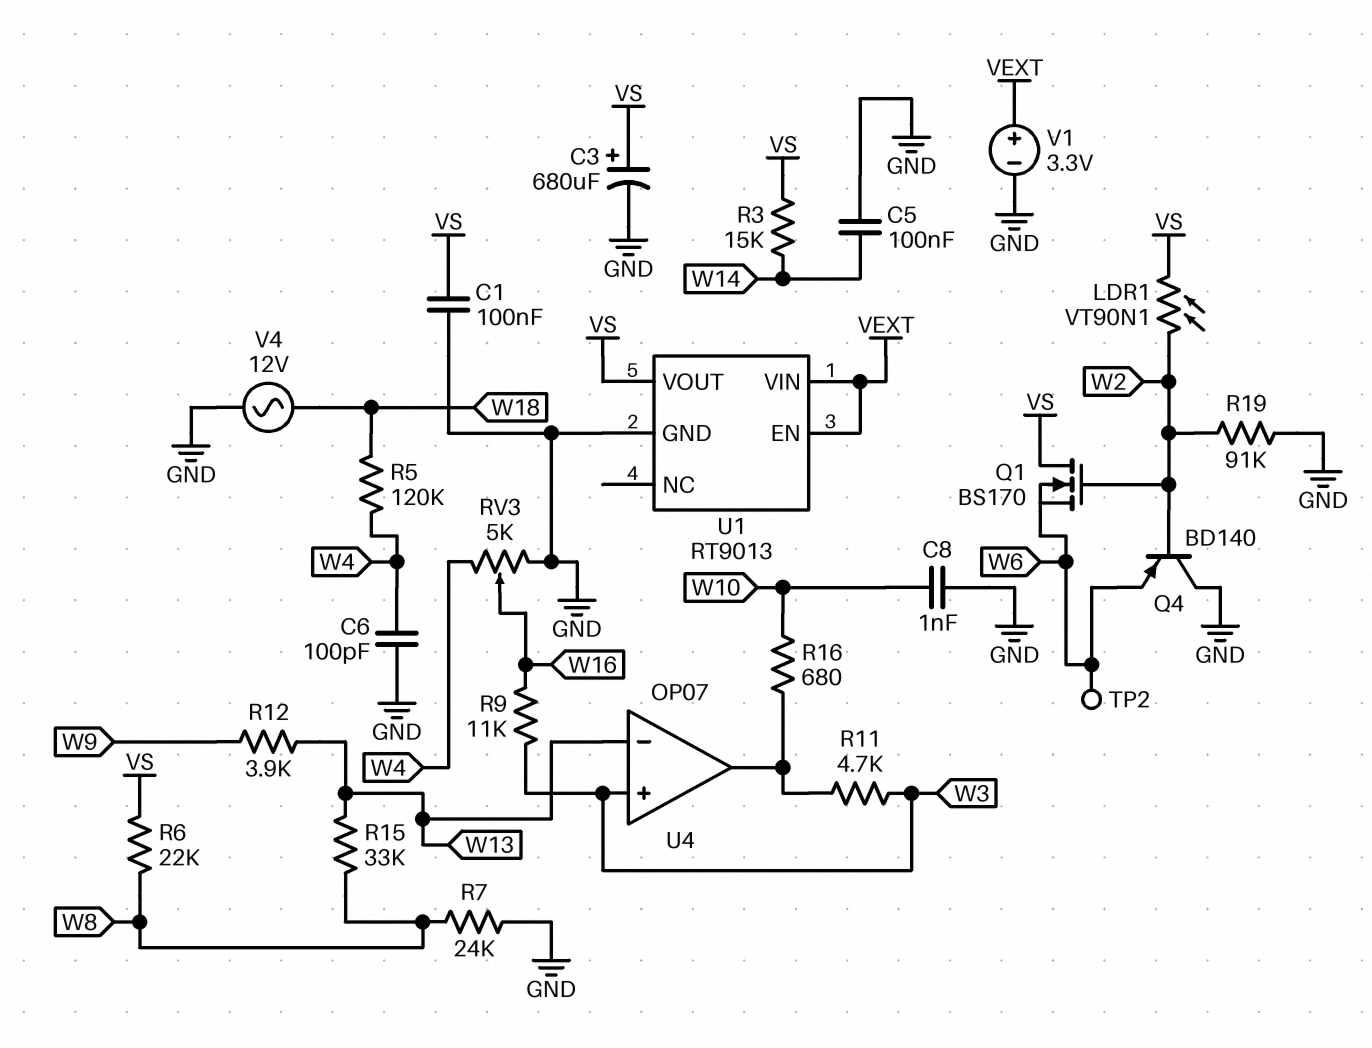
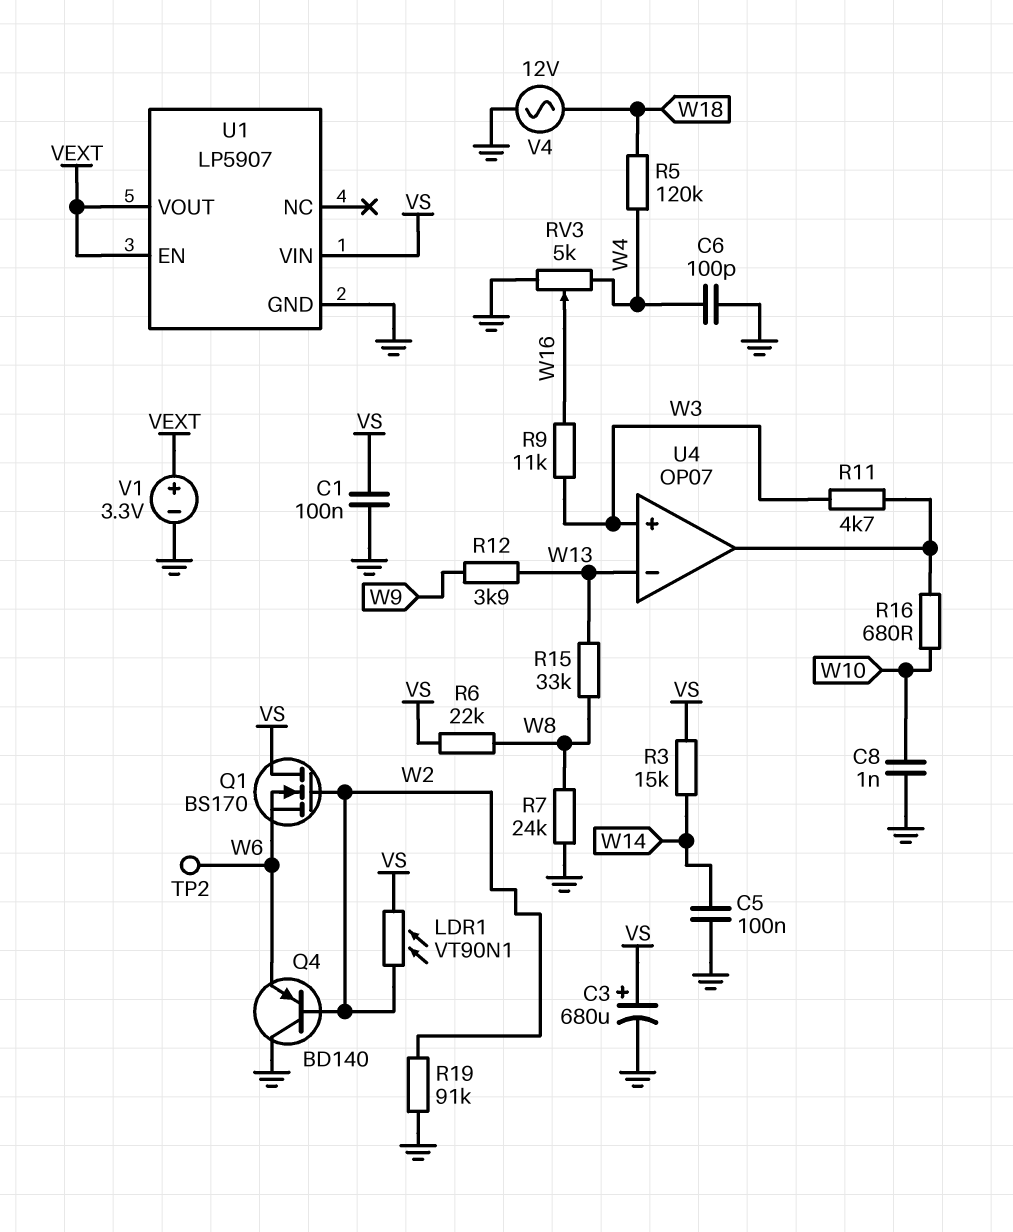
U1: RT9013 -> LP5907
U1 pin VIN: VEXT -> VS
U1 pin VOUT: VS -> VEXT

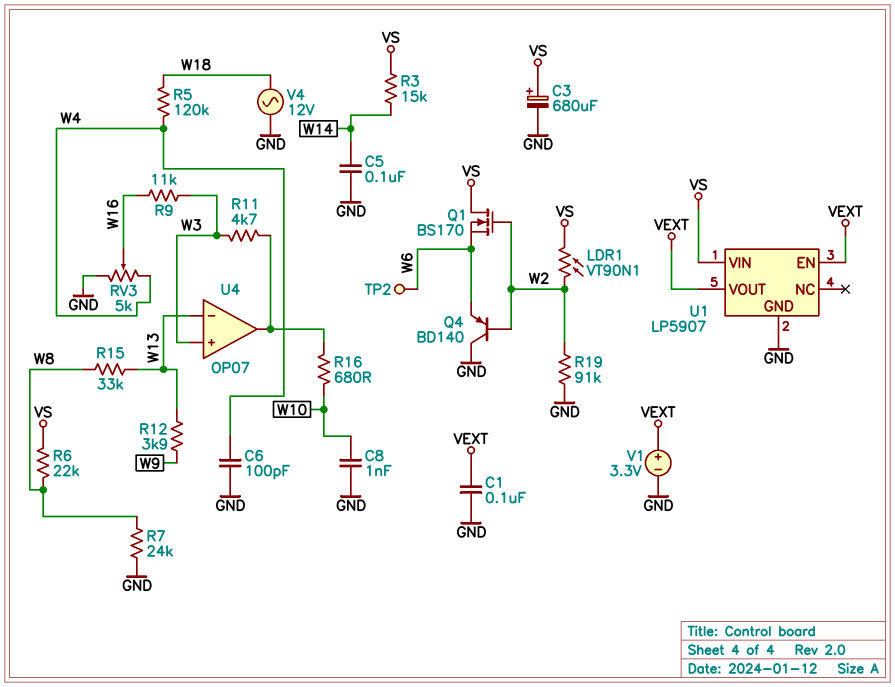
C1: 100nF (GND, VS) -> 100nF (GND, VEXT)

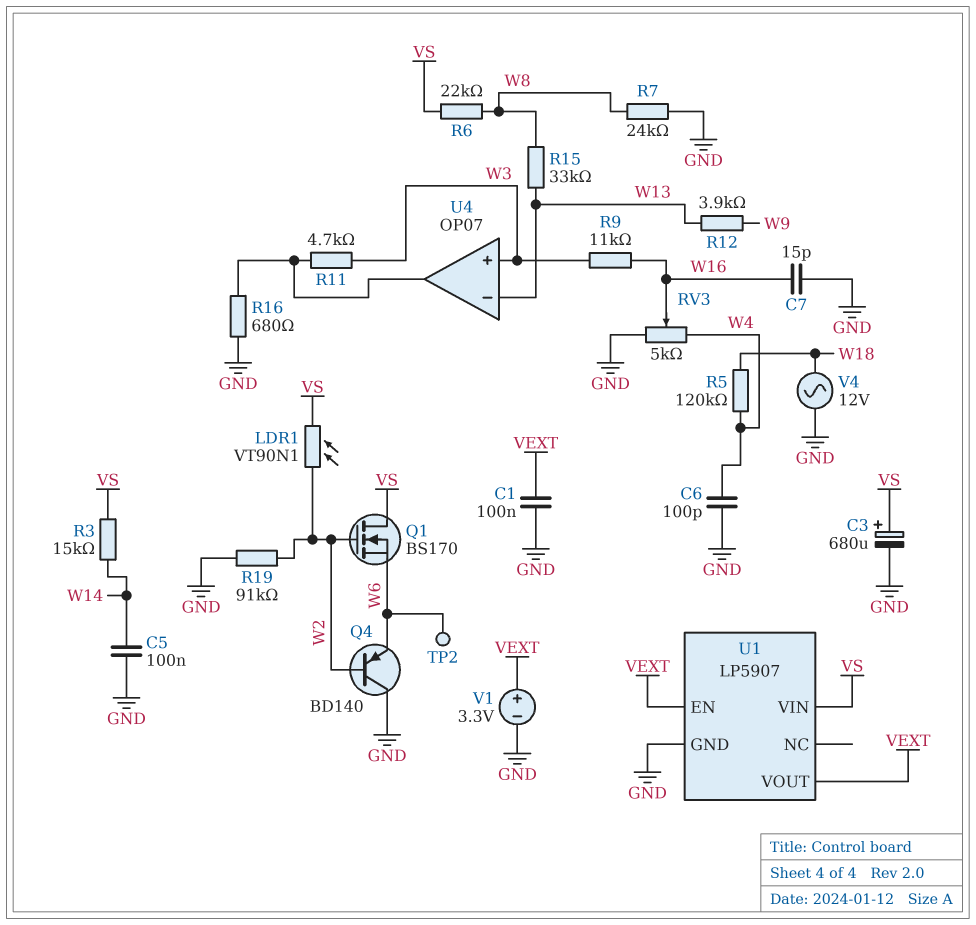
C7: none -> 15pF (GND, W16)
C8: 1nF (GND, W10) -> none
R16: 680 (U4/out, W10) -> 680 (GND, U4/out)

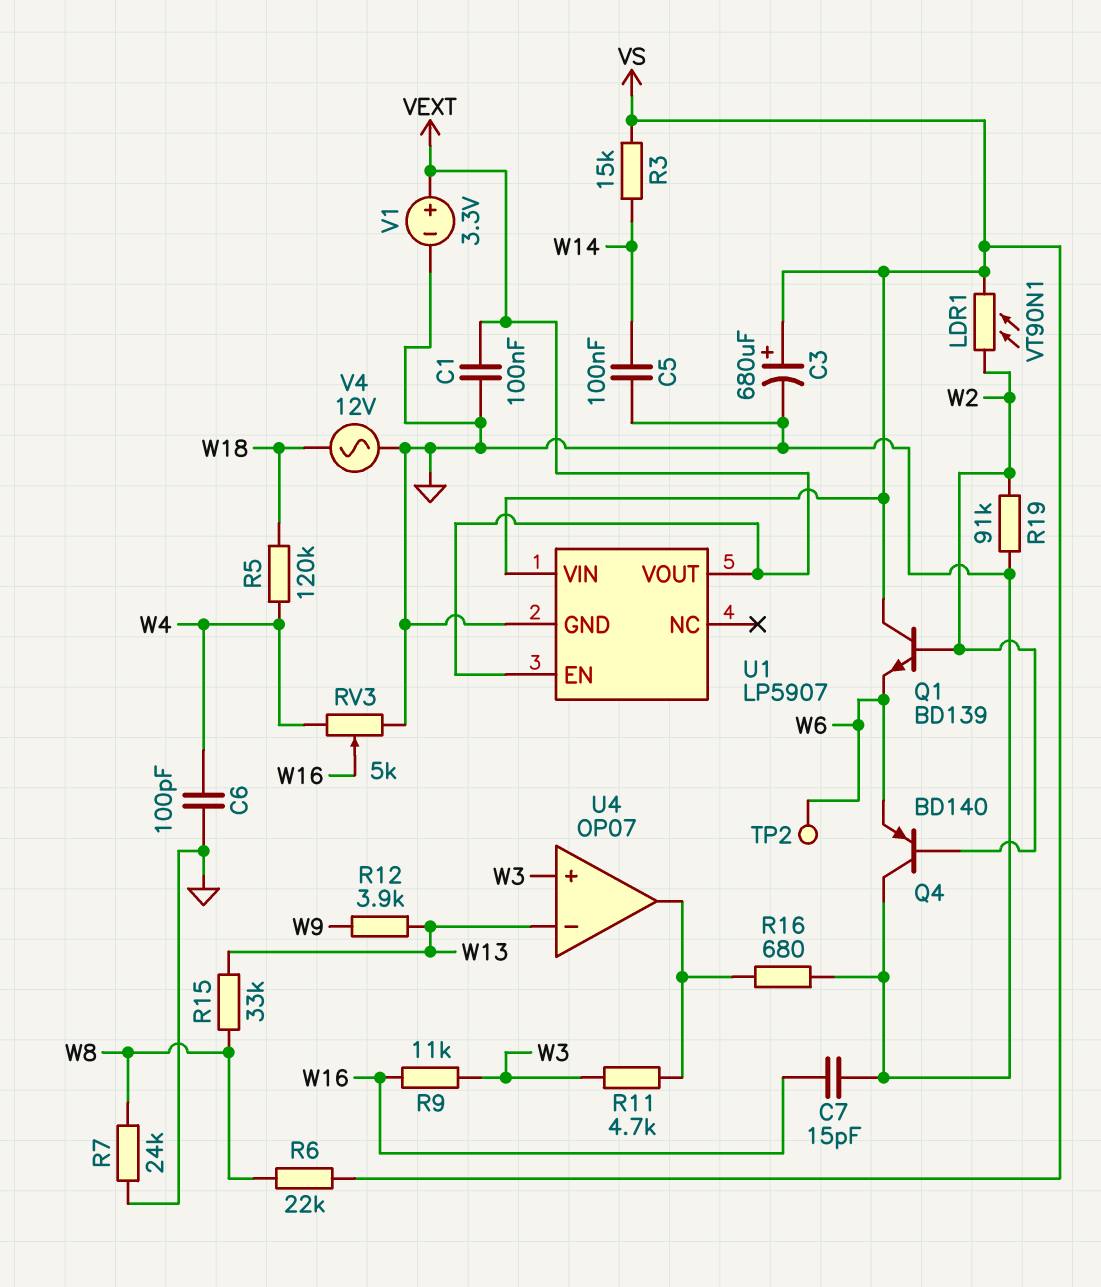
Q1: NMOS BS170 (G W2, D VS, S W6) -> NPN BD139 (B W2, C VS, E W6)

